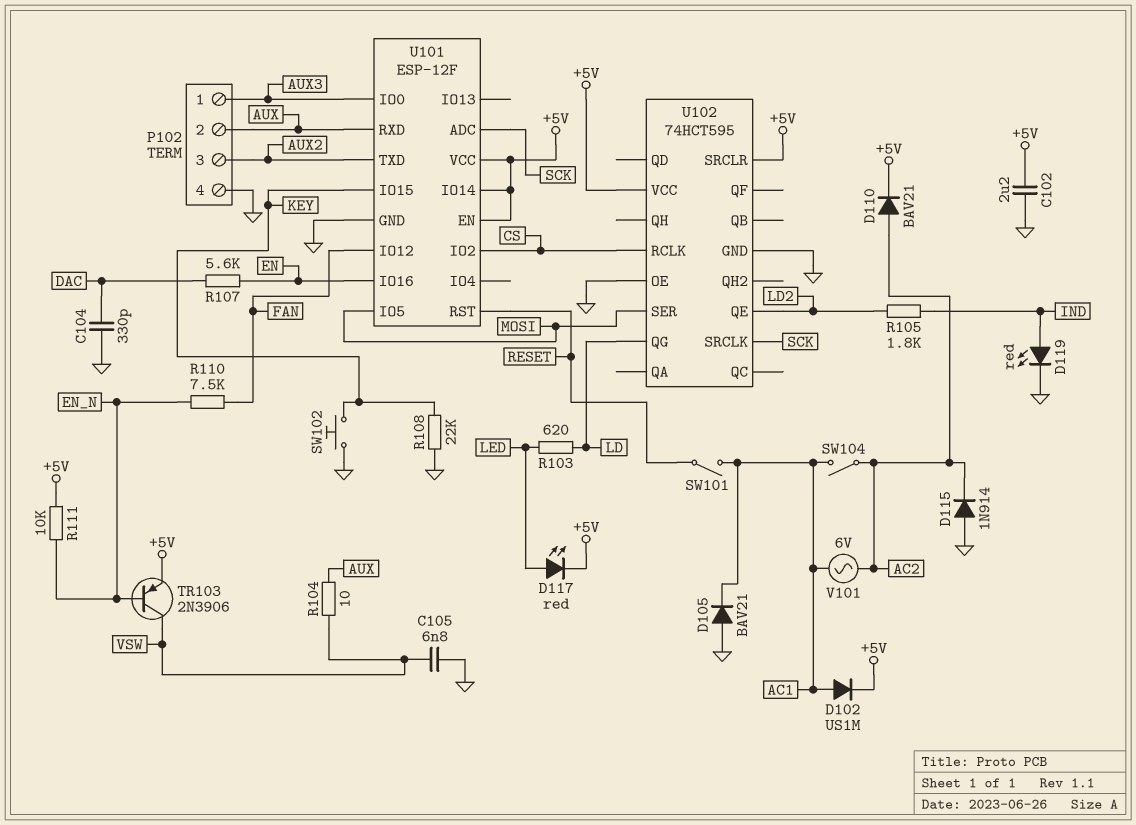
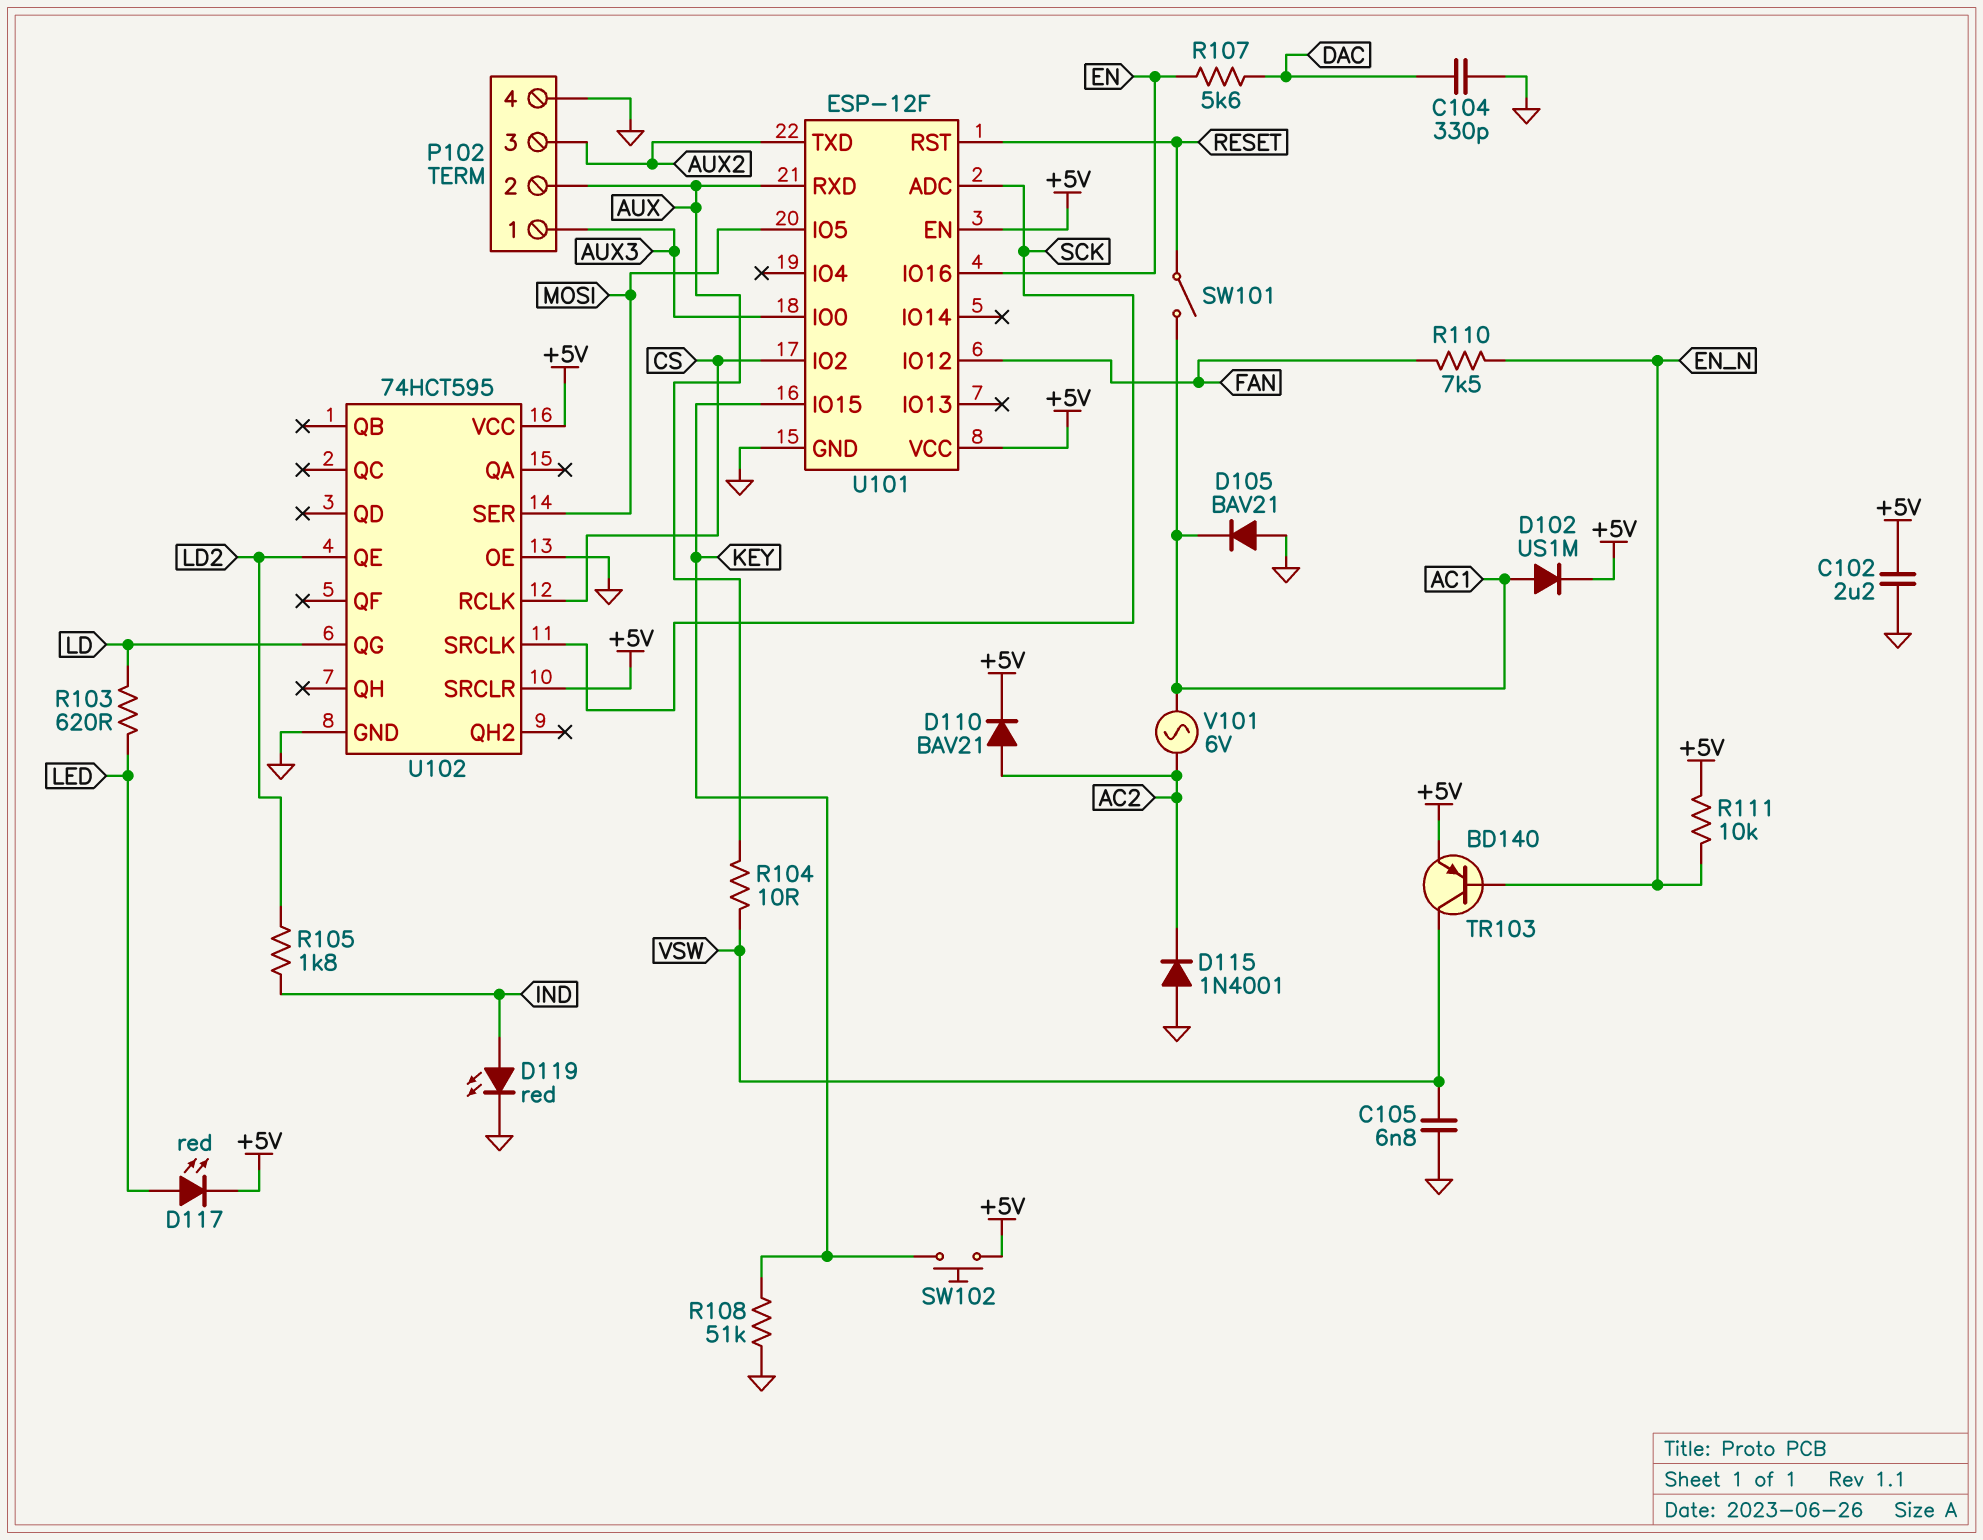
D115: diode 1N914 (A GND, K AC2) -> diode 1N4001 (A GND, K AC2)
R108: 22k (GND, KEY) -> 51k (GND, KEY)
SW102: button (GND, KEY) -> button (+5V, KEY)
SW104: switch (AC1, AC2) -> none
TR103: PNP 2N3906 (B EN_N, C VSW, E +5V) -> PNP BD140 (B EN_N, C VSW, E +5V)
U101 pin IO14: +5V -> none

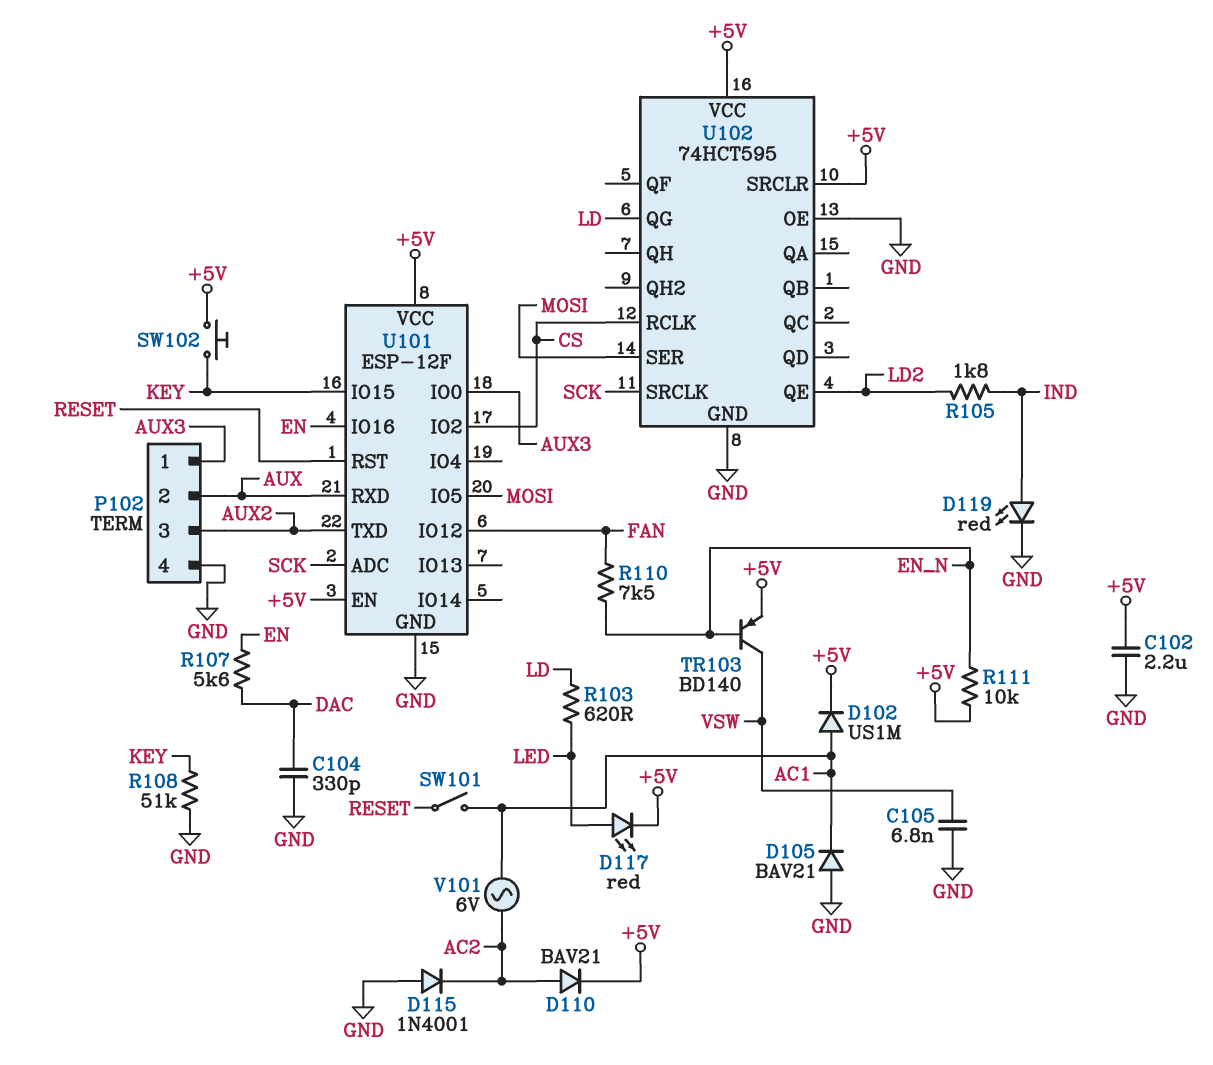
R104: 10 (AUX, VSW) -> none

